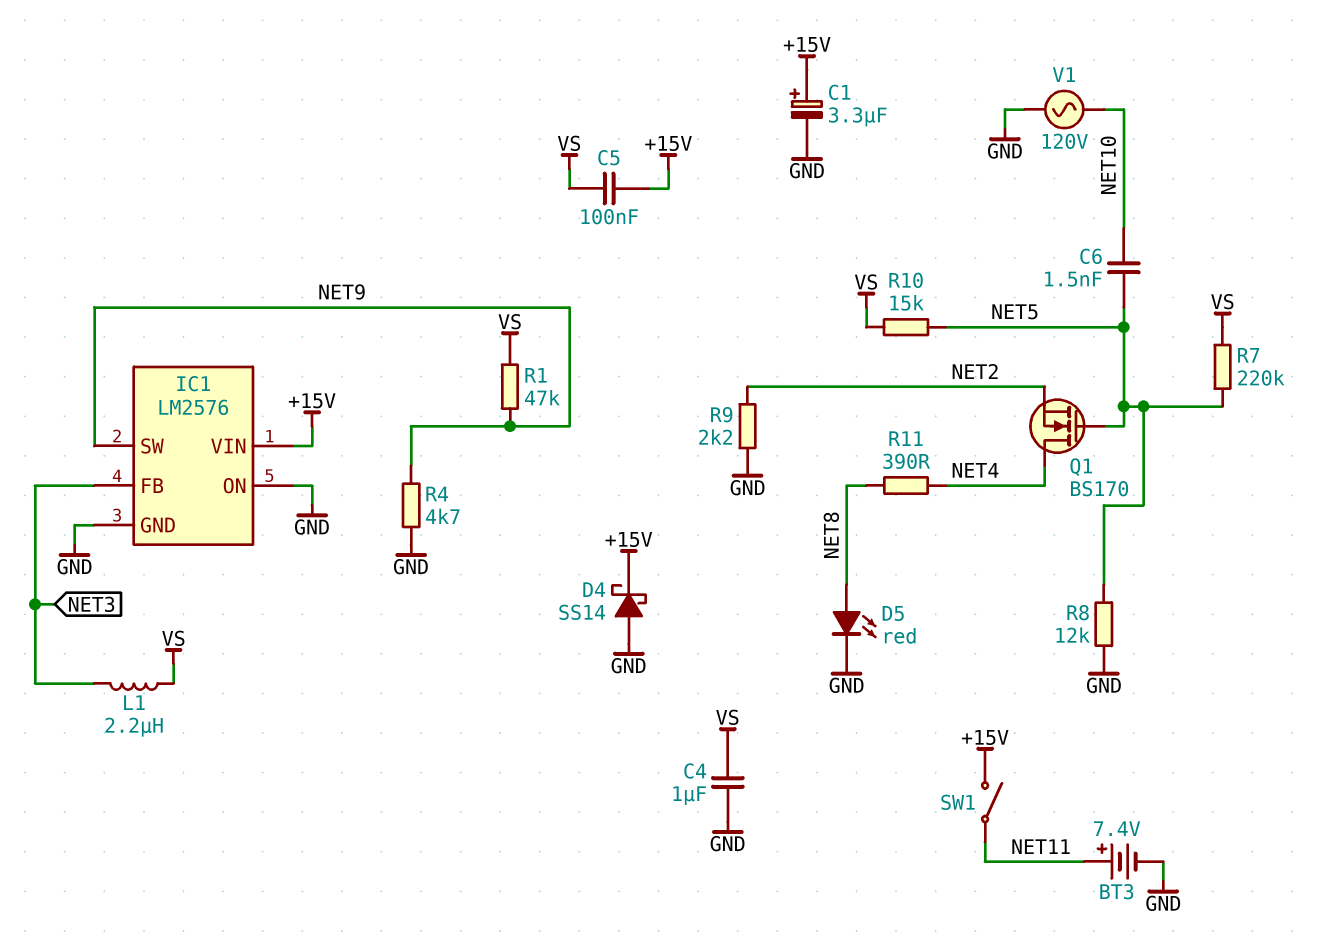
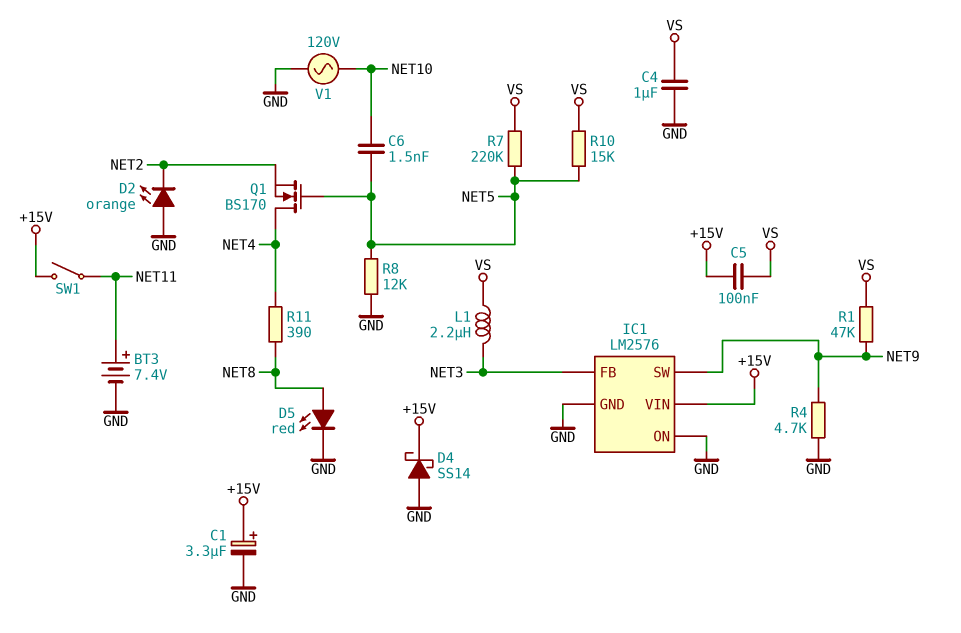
D2: none -> LED orange (A GND, K NET2)
R9: 2.2k (GND, NET2) -> none

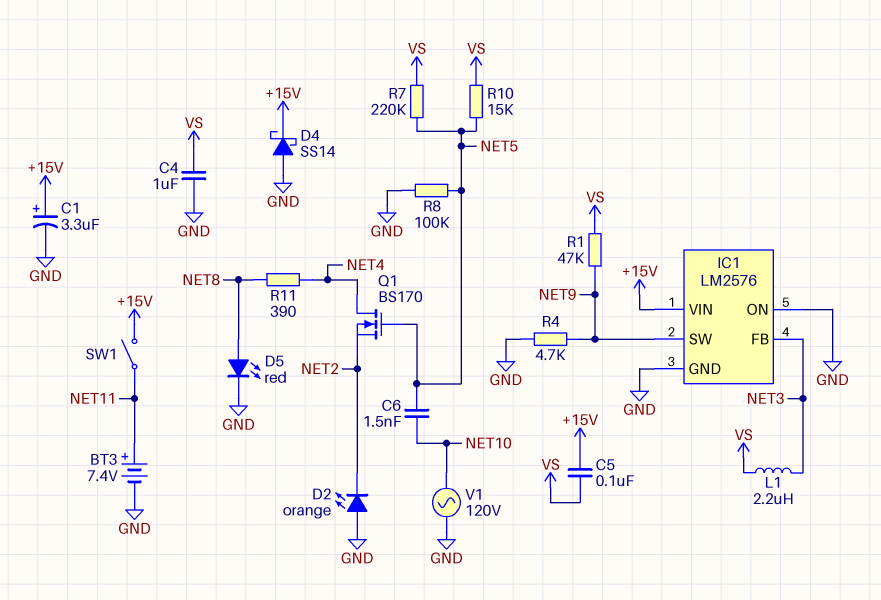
R8: 12k (GND, NET5) -> 100k (GND, NET5)

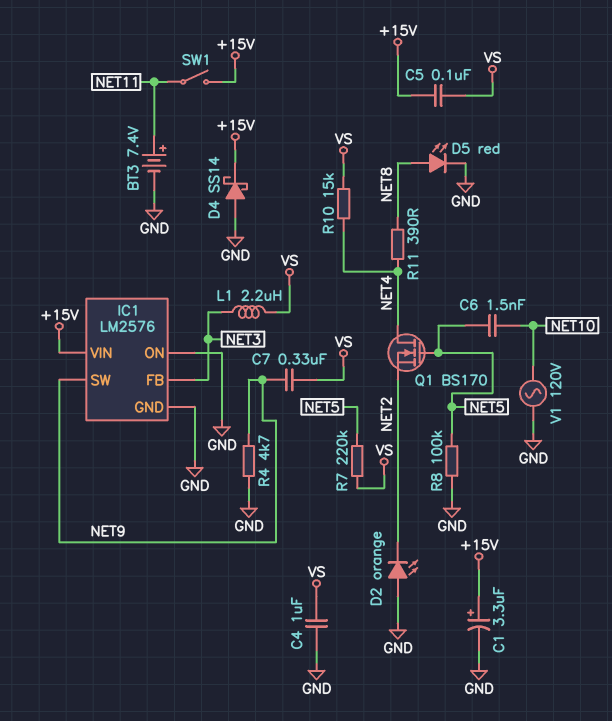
C7: none -> 330nF (NET9, VS)
R1: 47k (NET9, VS) -> none
R10: 15k (NET5, VS) -> 15k (NET4, VS)

